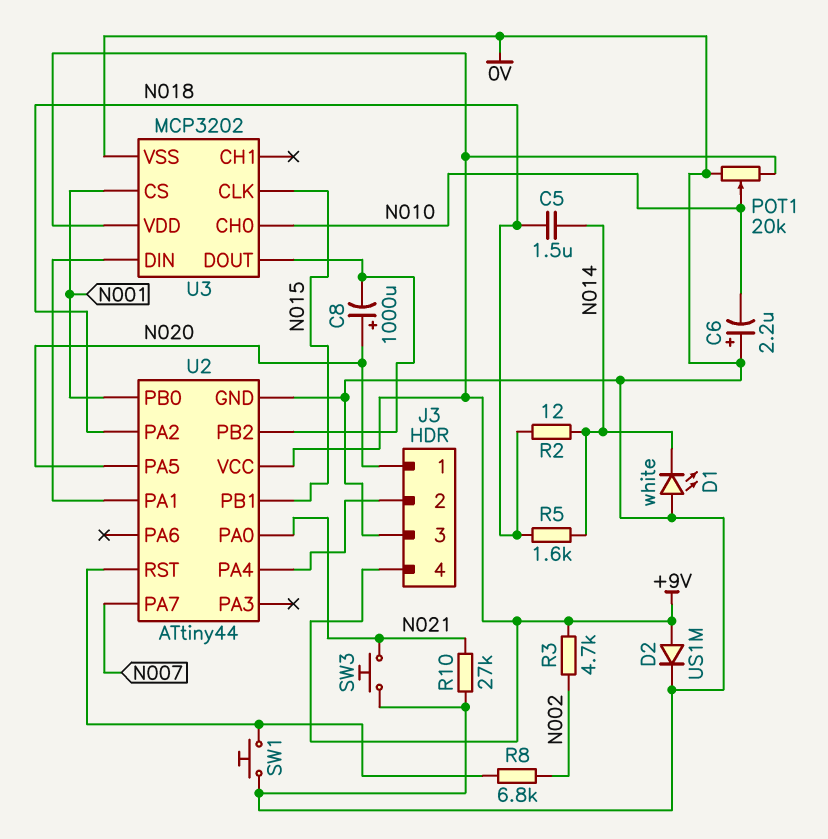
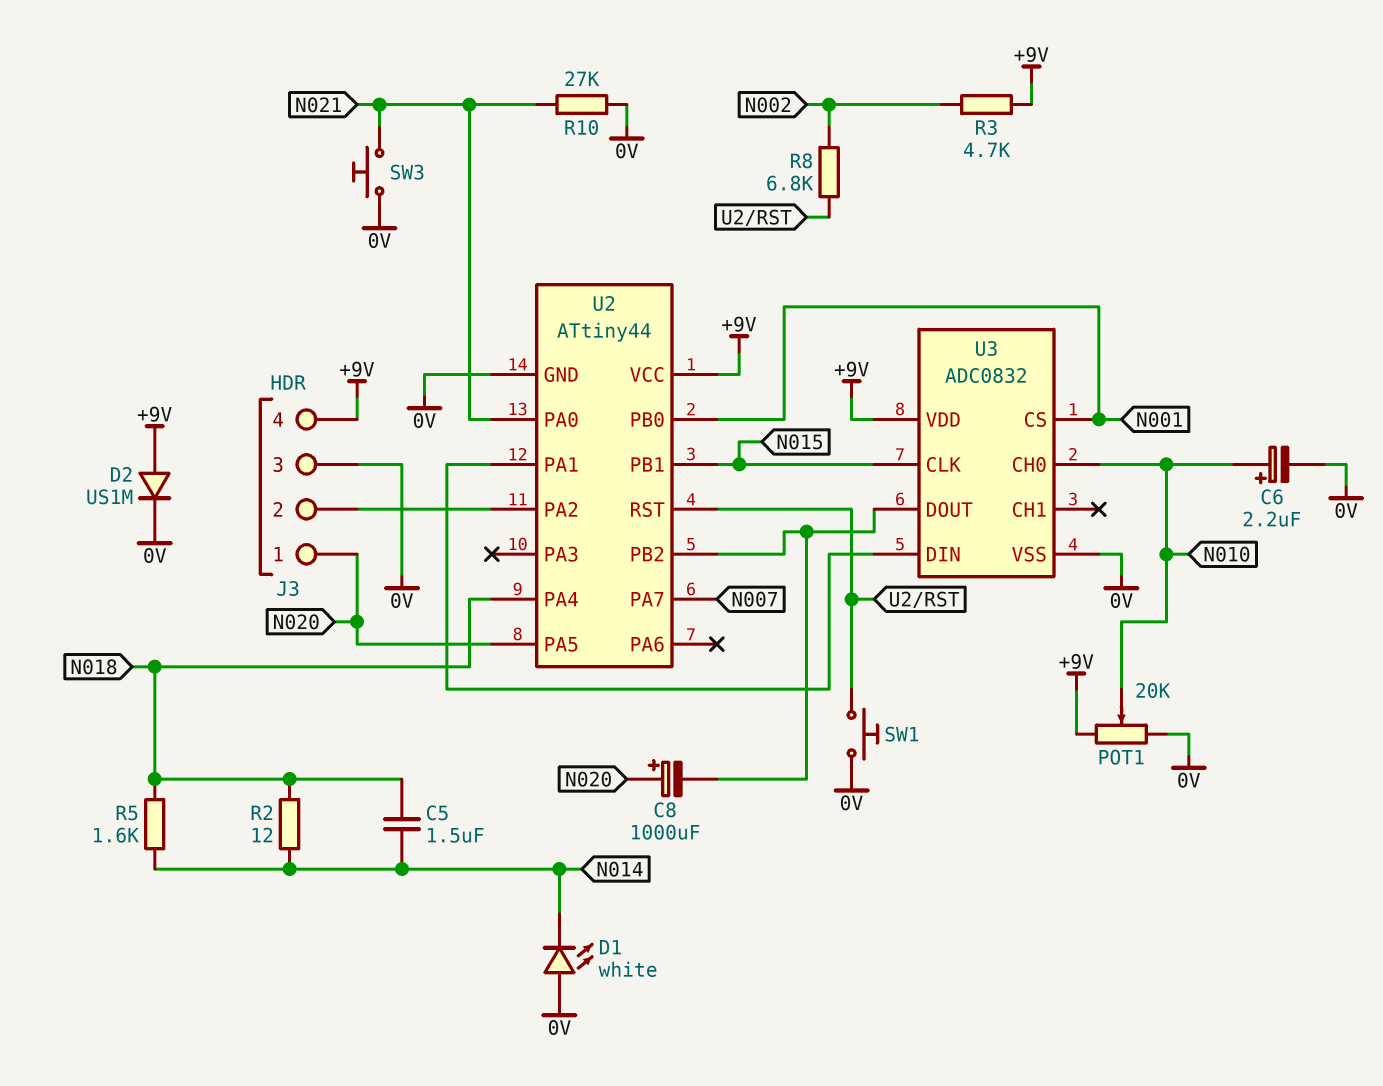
C6: 2.2uF (plus 0V, minus N010) -> 2.2uF (plus N010, minus 0V)
U2 pin PA2: N018 -> J3/2
U2 pin PA4: J3/2 -> N018
U3: MCP3202 -> ADC0832

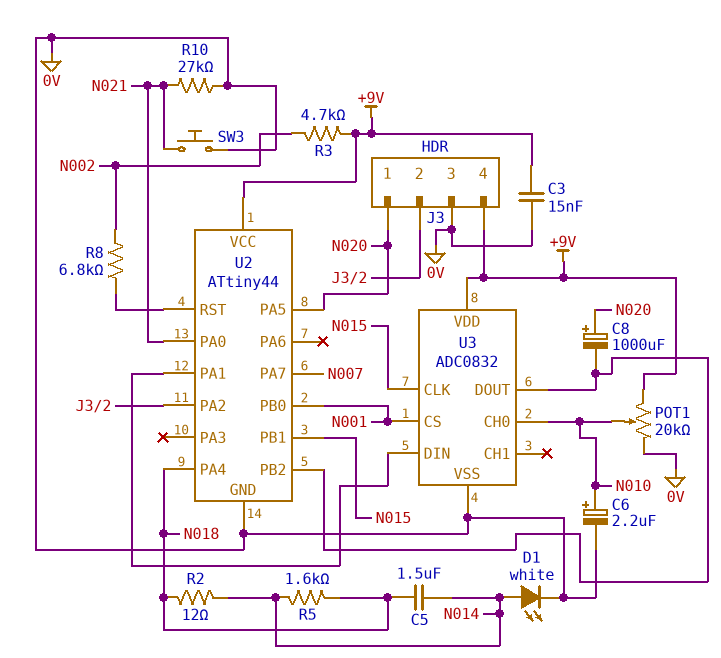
C3: none -> 15nF (+9V, 0V)
D1: LED white (A 0V, K N014) -> LED white (A N014, K 0V)
D2: diode US1M (A +9V, K 0V) -> none
SW1: button (0V, U2/RST) -> none

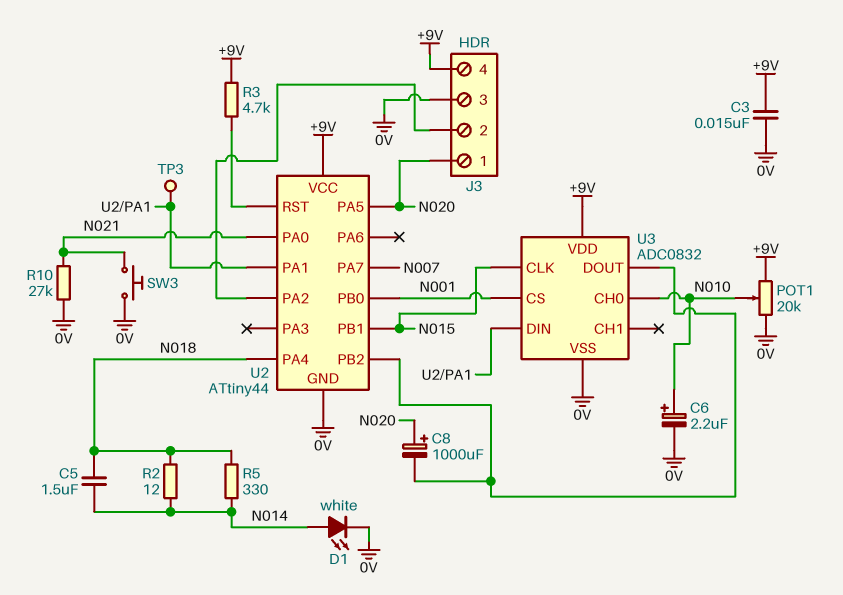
R3: 4.7k (+9V, N002) -> 4.7k (+9V, U2/RST)
R5: 1.6k (N014, N018) -> 330 (N014, N018)
R8: 6.8k (N002, U2/RST) -> none
TP3: none -> test point (U2/PA1)

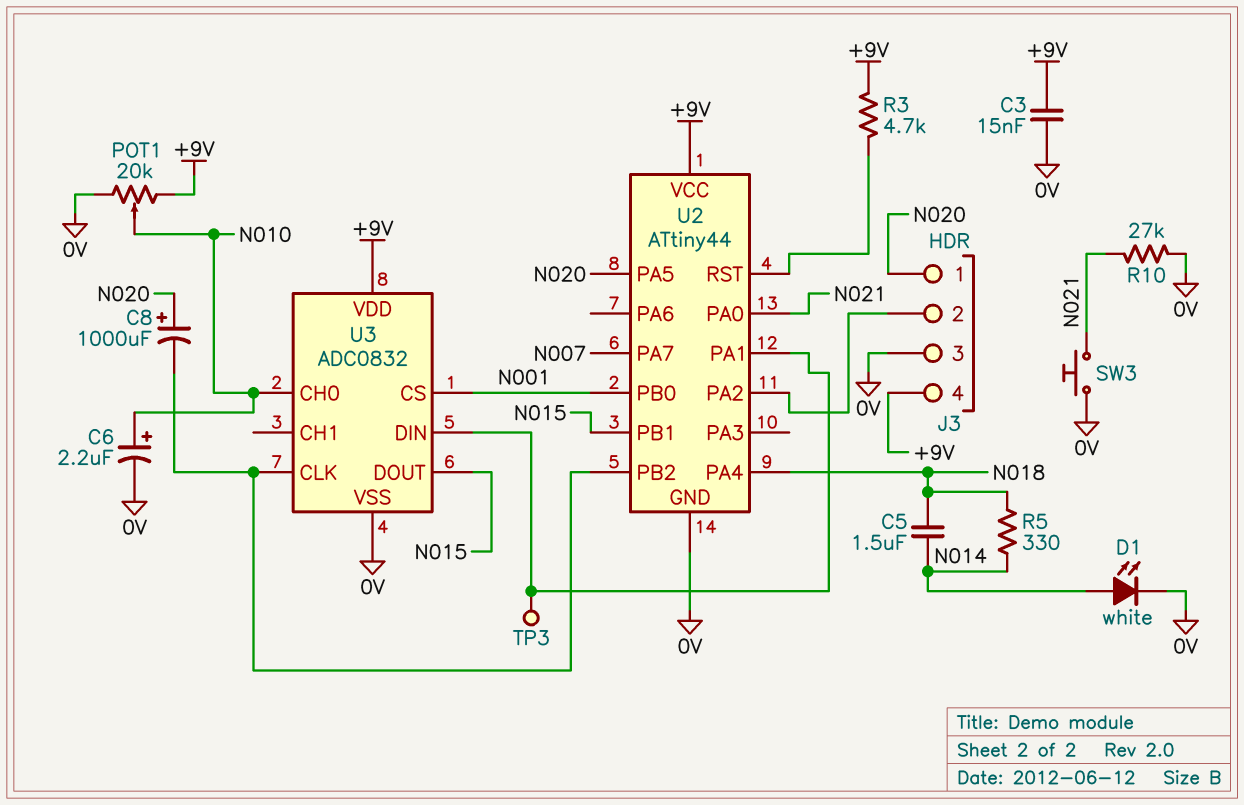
R2: 12 (N014, N018) -> none
U3 pin CLK: N015 -> U2/PB2
U3 pin DOUT: U2/PB2 -> N015

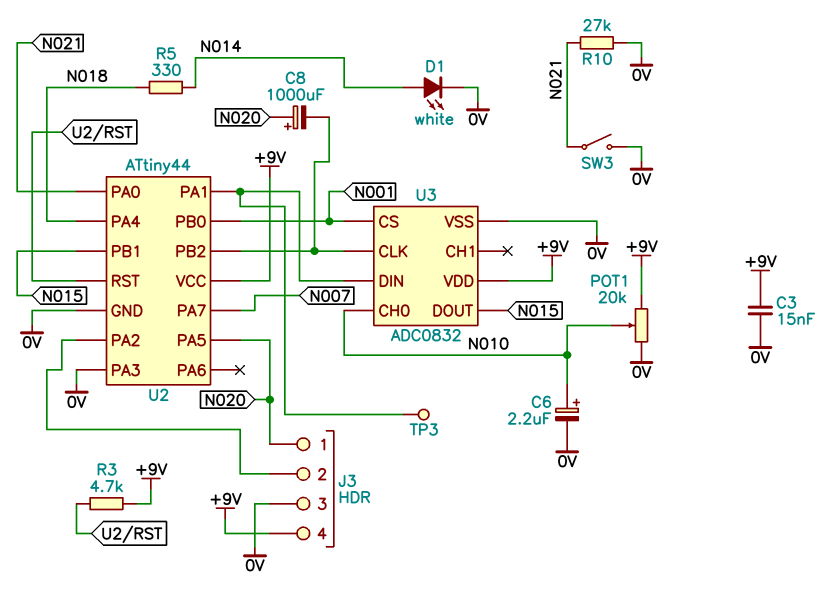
C5: 1.5uF (N014, N018) -> none
SW3: button (0V, N021) -> switch (0V, N021)
U2 pin PA3: none -> 0V

